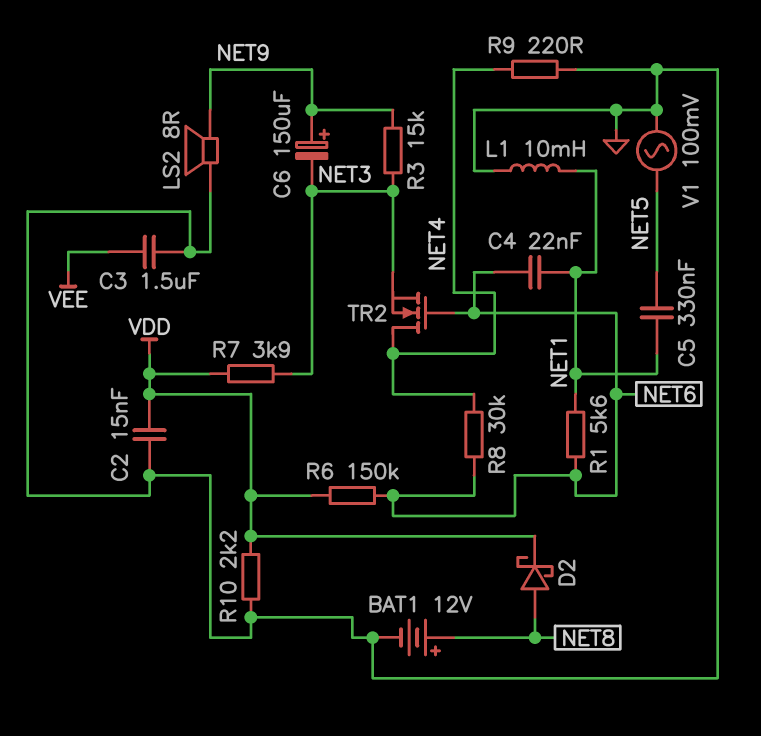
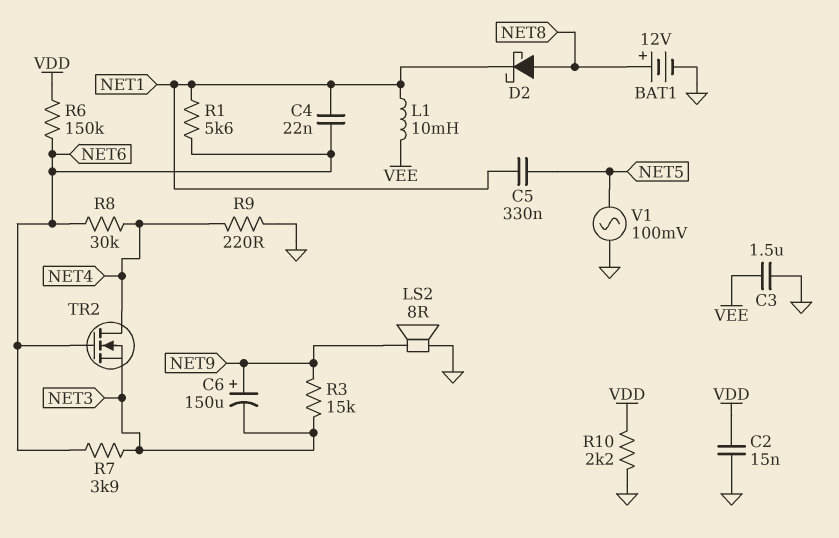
D2: schottky (A NET8, K VDD) -> schottky (A NET8, K NET1)
L1: 10mH (GND, NET1) -> 10mH (NET1, VEE)
R7: 3.9k (NET3, VDD) -> 3.9k (NET3, NET6)

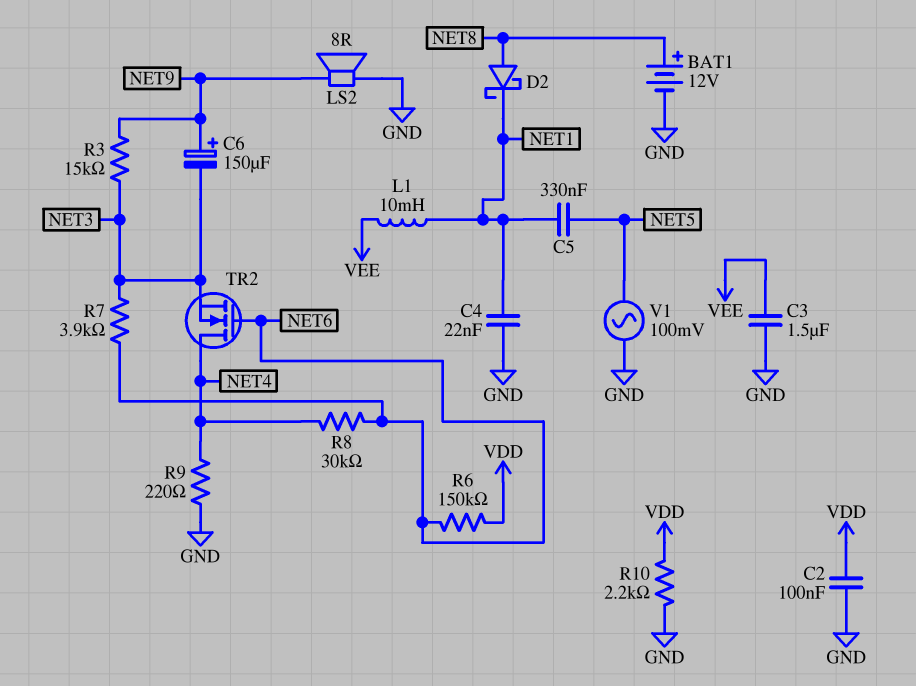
C2: 15nF (GND, VDD) -> 100nF (GND, VDD)
C4: 22nF (NET1, NET6) -> 22nF (GND, NET1)
R1: 5.6k (NET1, NET6) -> none

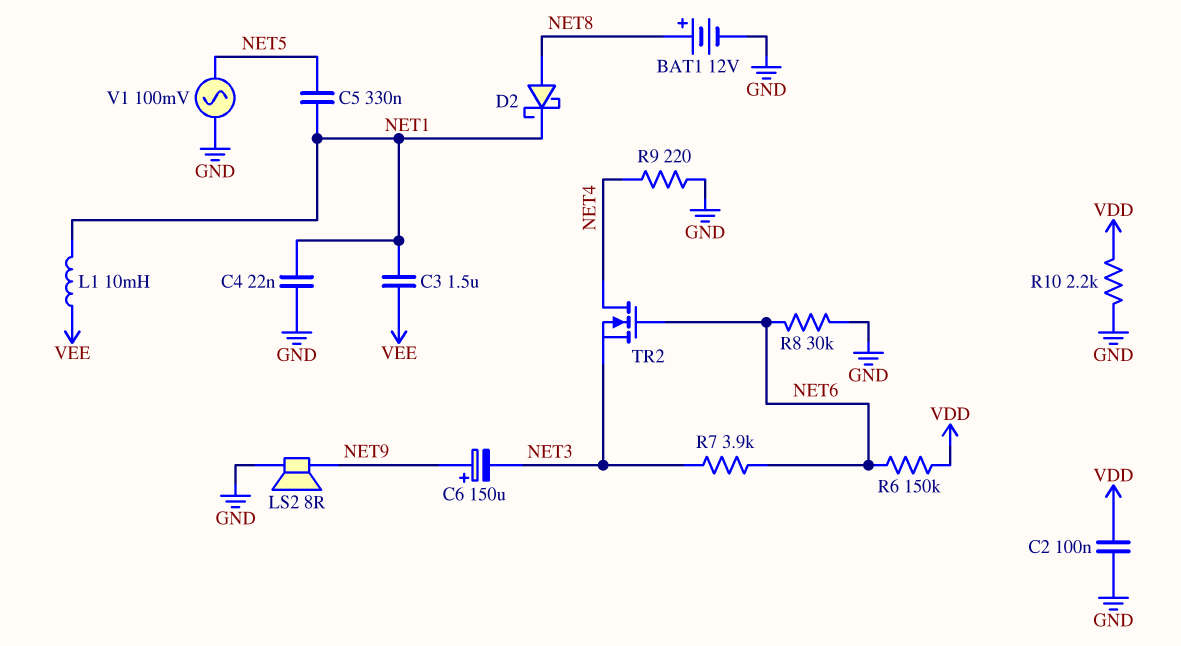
C3: 1.5uF (GND, VEE) -> 1.5uF (NET1, VEE)
R3: 15k (NET3, NET9) -> none
R8: 30k (NET4, NET6) -> 30k (GND, NET6)

